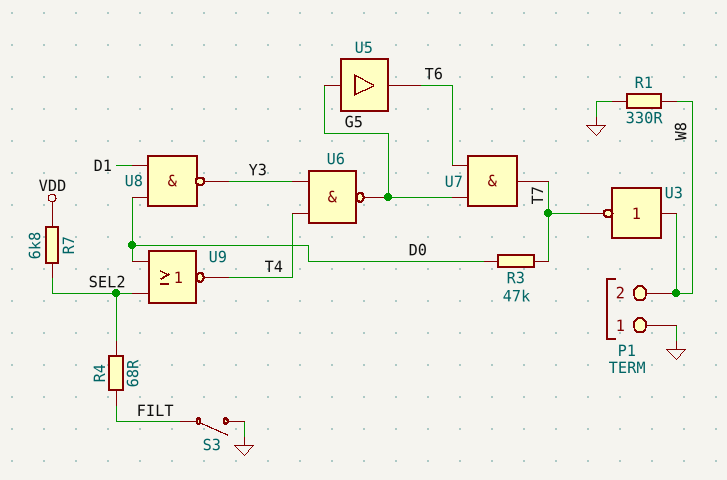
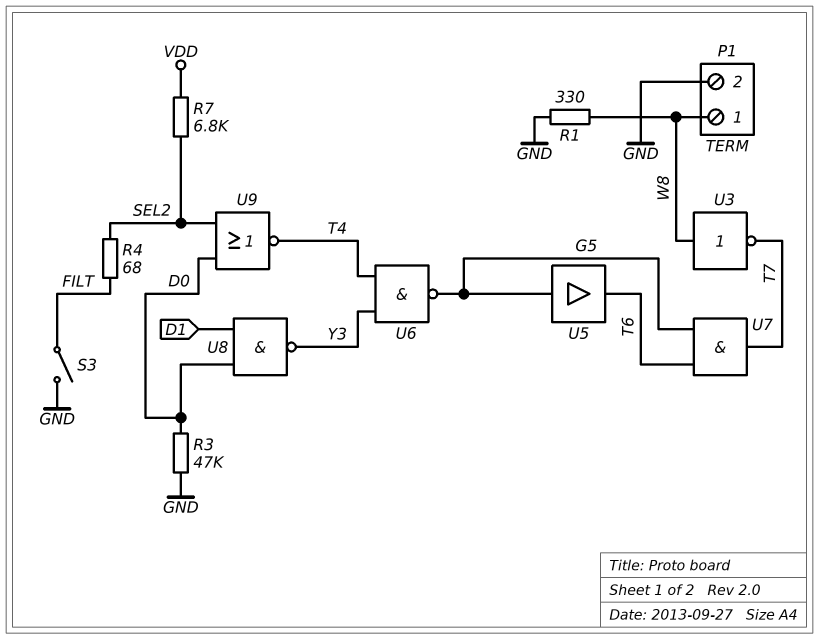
P1 pin 1: GND -> W8
P1 pin 2: W8 -> GND
R3: 47k (D0, T7) -> 47k (D0, GND)

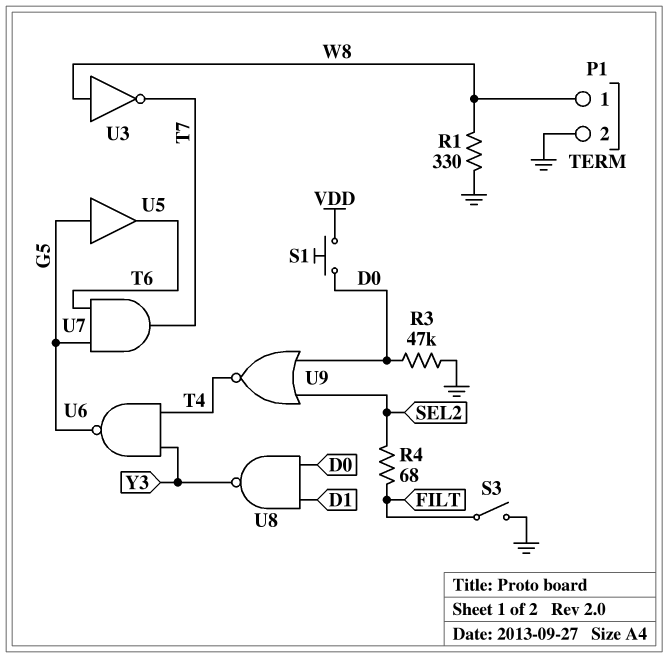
R7: 6.8k (SEL2, VDD) -> none
S1: none -> button (D0, VDD)

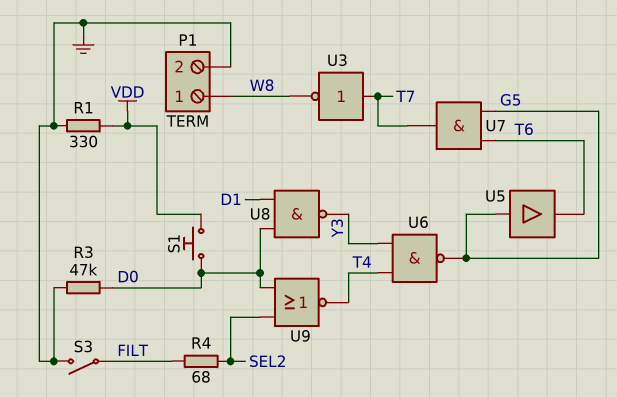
R1: 330 (GND, W8) -> 330 (GND, VDD)
U3: NOT (in W8, out T7) -> NOT (in T7, out W8)

